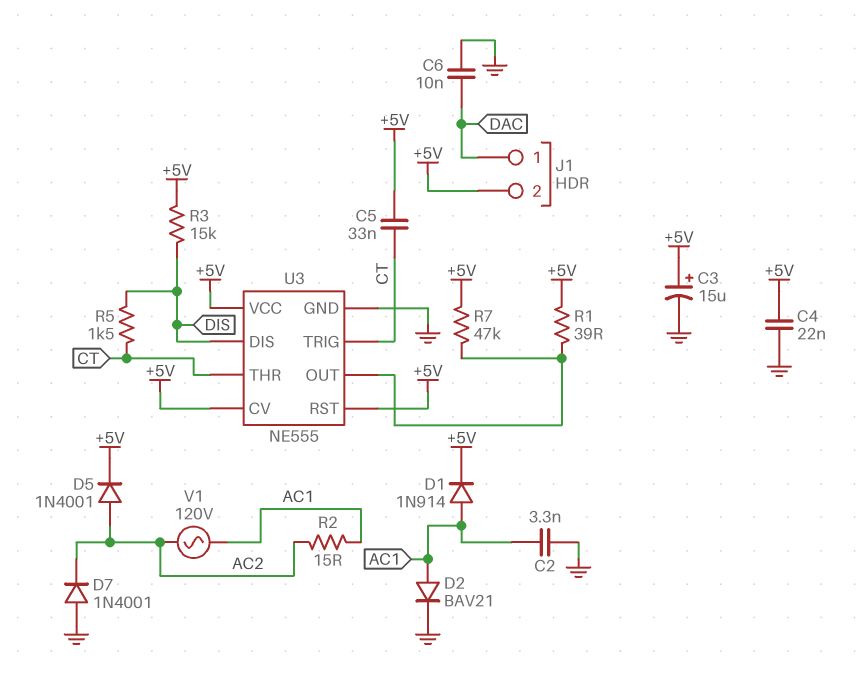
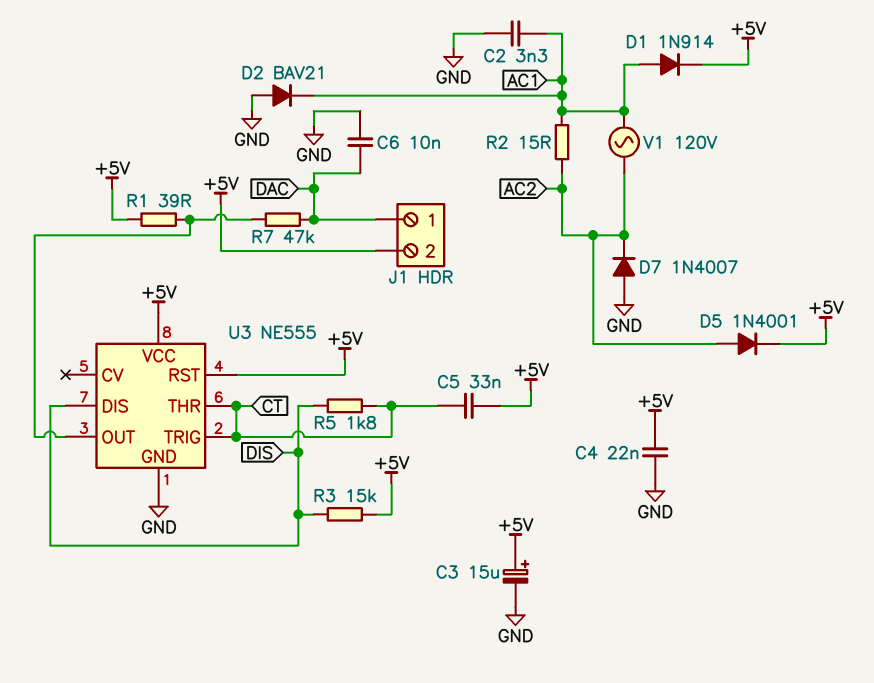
D2: diode BAV21 (A AC1, K GND) -> diode BAV21 (A GND, K AC1)
D7: diode 1N4001 (A GND, K AC2) -> diode 1N4007 (A GND, K AC2)
R5: 1.5k (CT, DIS) -> 1.8k (CT, DIS)
R7: 47k (+5V, U3/OUT) -> 47k (DAC, U3/OUT)
U3 pin CV: +5V -> none

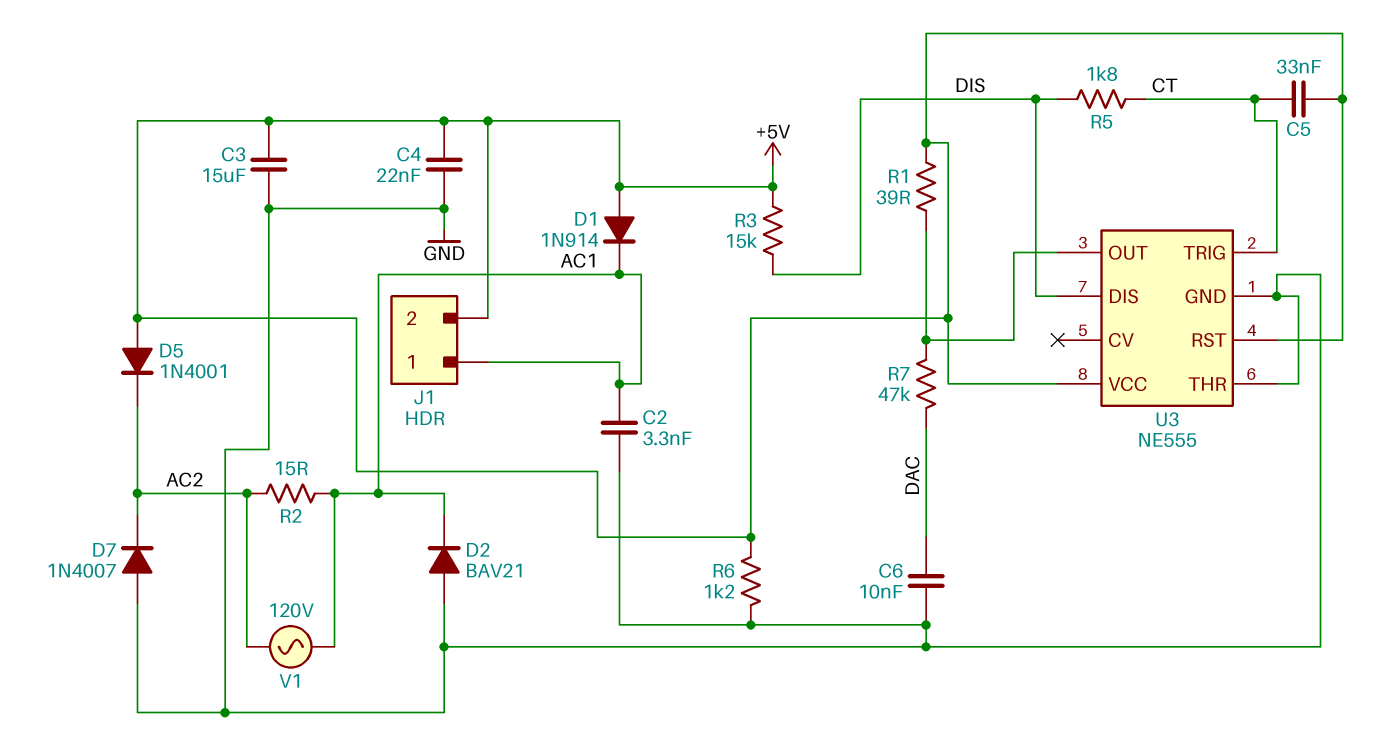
C3: 15uF (plus +5V, minus GND) -> 15uF (+5V, GND)
D1: diode 1N914 (A AC1, K +5V) -> diode 1N914 (A +5V, K AC1)
D5: diode 1N4001 (A AC2, K +5V) -> diode 1N4001 (A +5V, K AC2)
J1 pin 1: DAC -> AC1
R6: none -> 1.2k (+5V, GND)
U3 pin THR: CT -> GND

